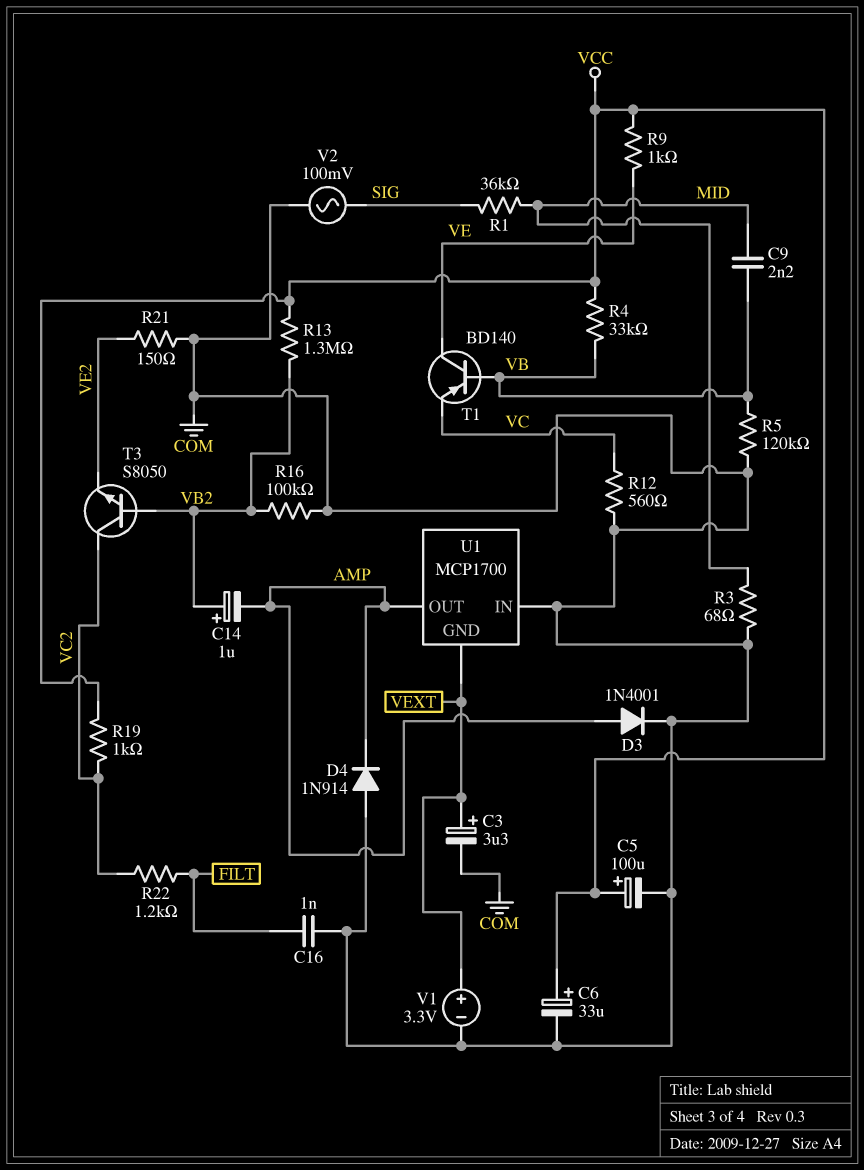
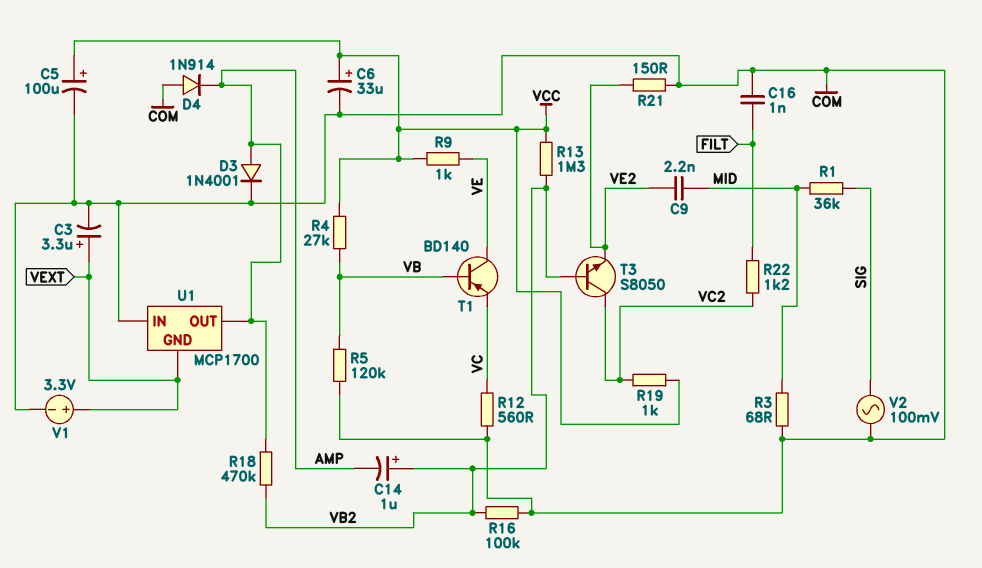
C9: 2.2nF (MID, VB) -> 2.2nF (MID, VE2)
R4: 33k (VB, VCC) -> 27k (VB, VCC)
R18: none -> 470k (AMP, VB2)

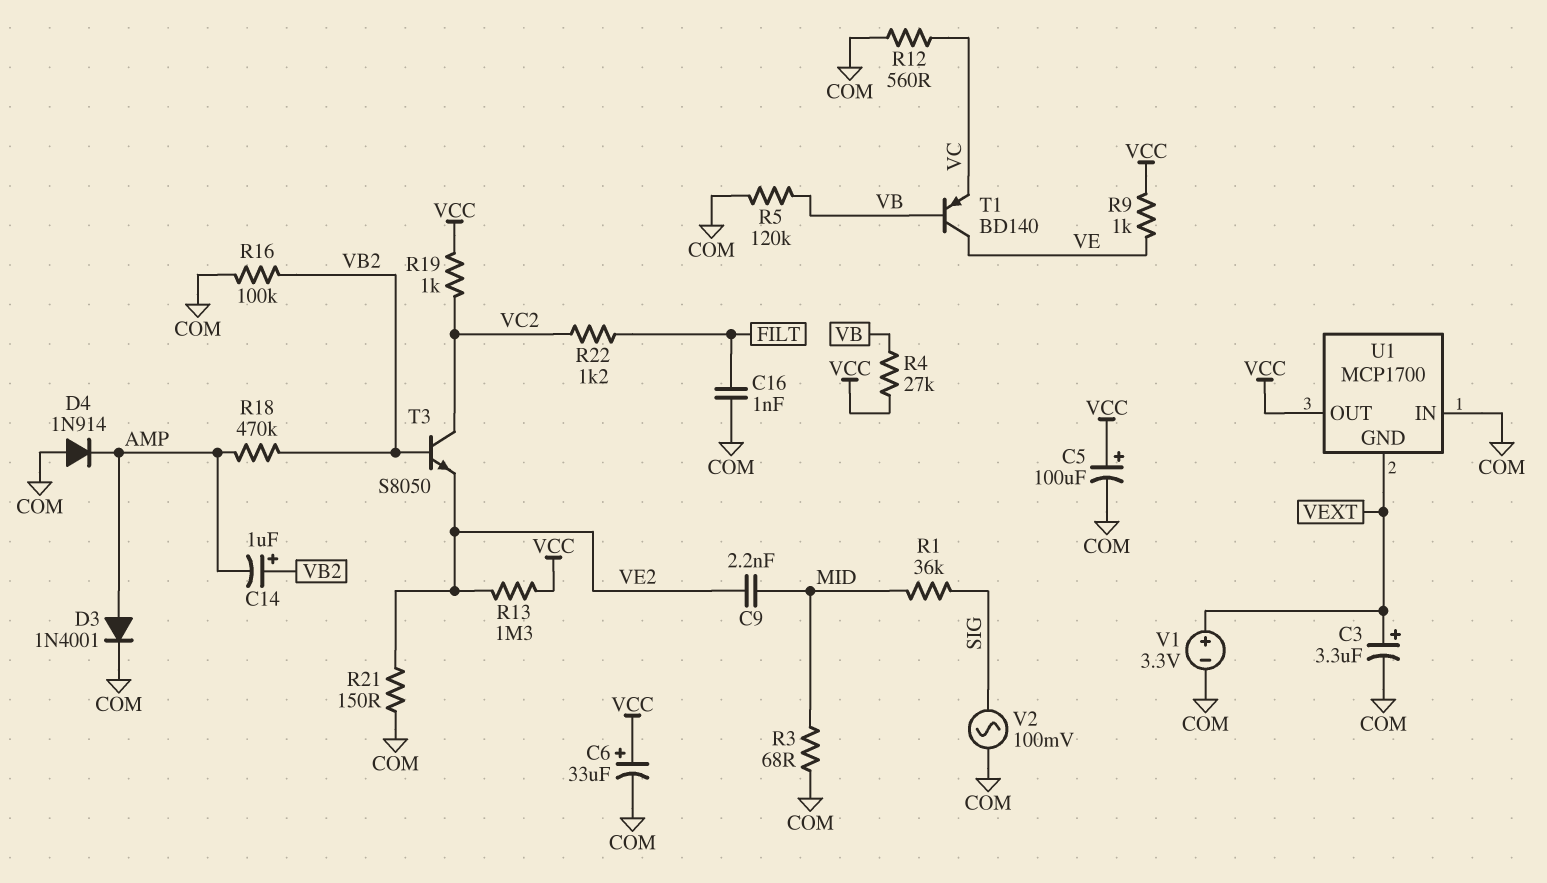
R13: 1.3M (VB2, VCC) -> 1.3M (VCC, VE2)
U1 pin OUT: AMP -> VCC

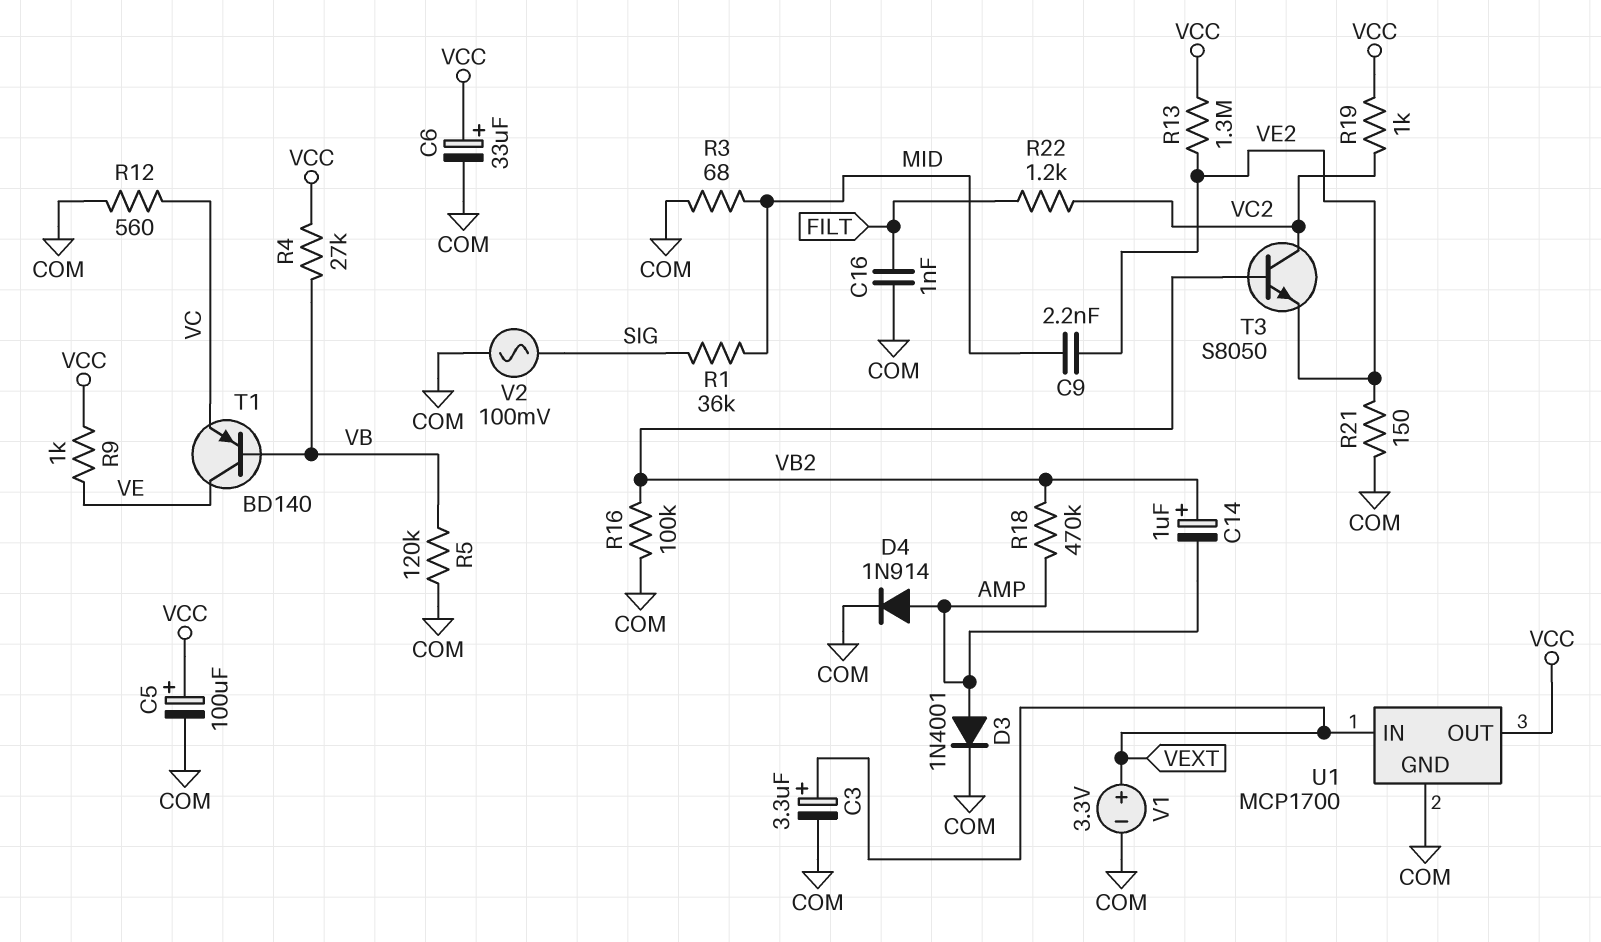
D4: diode 1N914 (A COM, K AMP) -> diode 1N914 (A AMP, K COM)
U1 pin GND: VEXT -> COM
U1 pin IN: COM -> VEXT

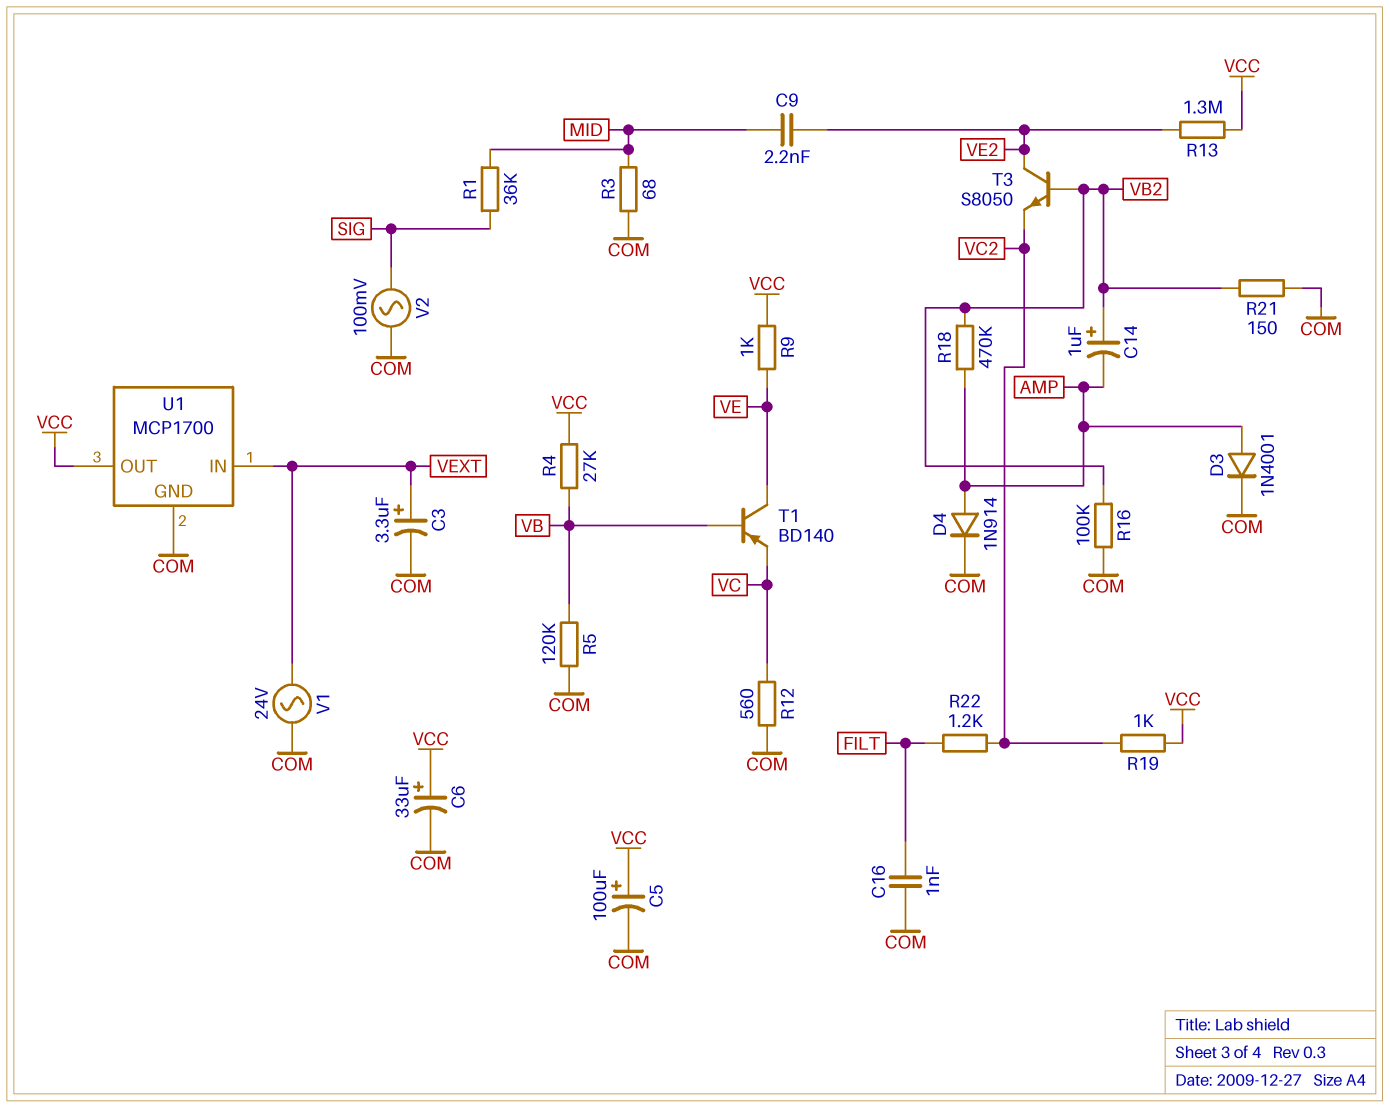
R21: 150 (COM, VE2) -> 150 (COM, VB2)
T3: NPN S8050 (B VB2, C VC2, E VE2) -> NPN S8050 (B VB2, C VE2, E VC2)
V1: 3.3V (plus VEXT, minus COM) -> AC 24V (COM, VEXT)

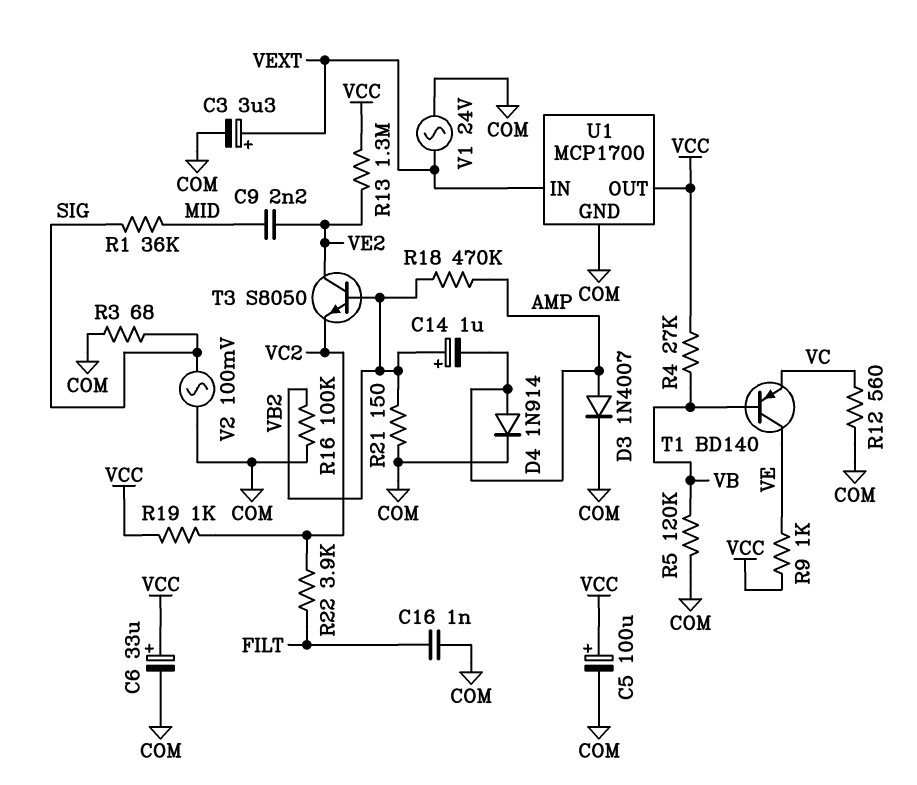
D3: diode 1N4001 (A AMP, K COM) -> diode 1N4007 (A AMP, K COM)
R3: 68 (COM, MID) -> 68 (COM, SIG)
R22: 1.2k (FILT, VC2) -> 3.9k (FILT, VC2)

